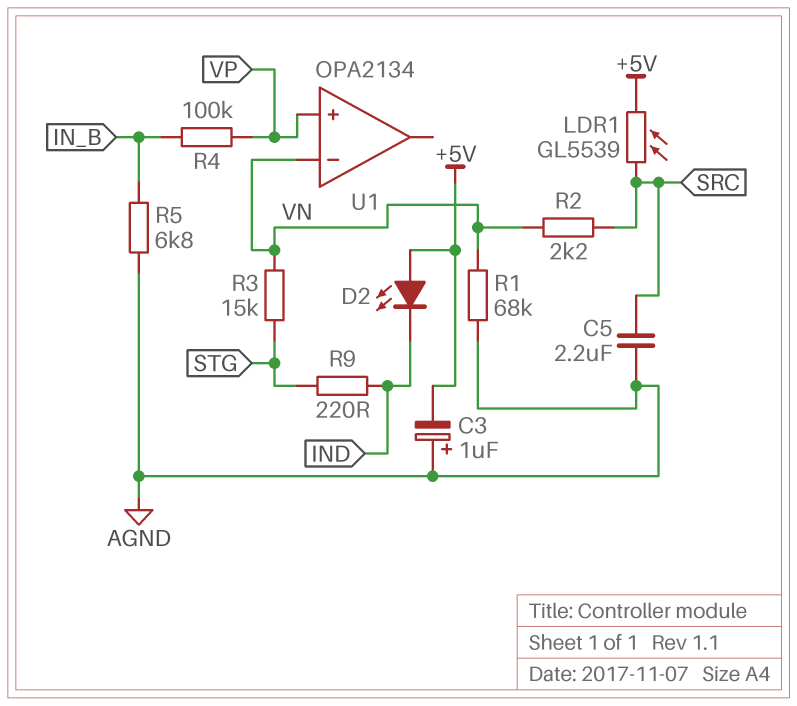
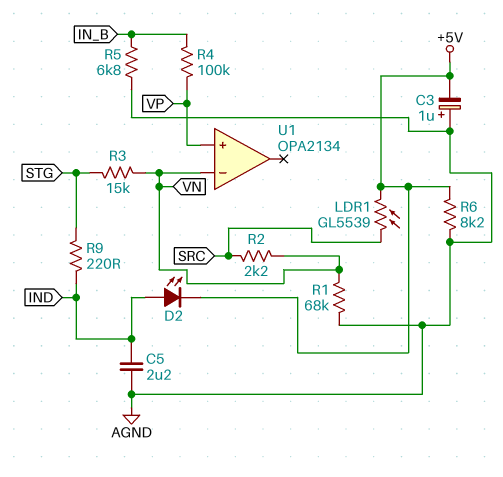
C5: 2.2uF (AGND, SRC) -> 2.2uF (AGND, IND)
D2: LED (A +5V, K IND) -> LED (A IND, K +5V)
R6: none -> 8.2k (+5V, AGND)

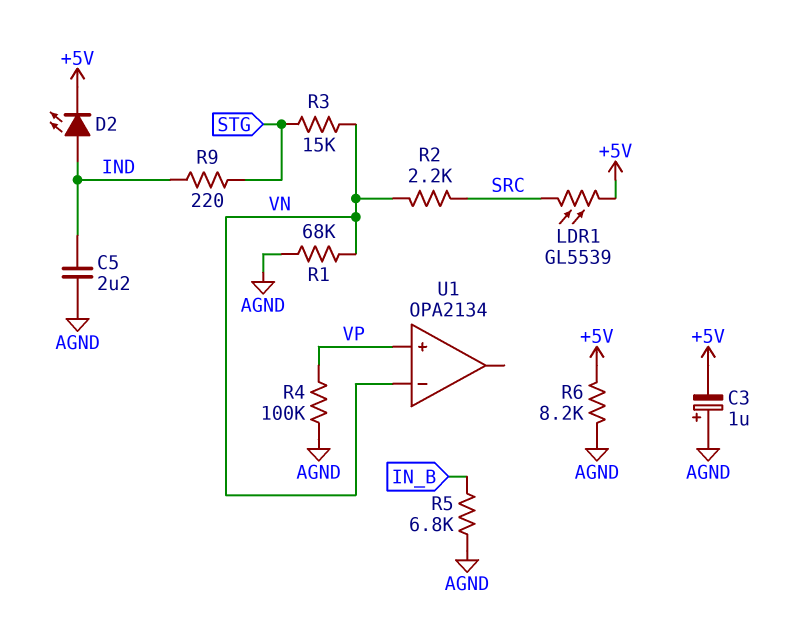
R4: 100k (IN_B, VP) -> 100k (AGND, VP)

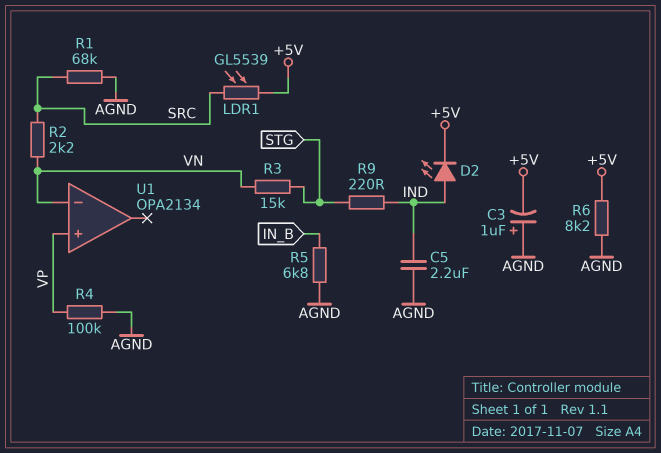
R1: 68k (AGND, VN) -> 68k (AGND, SRC)

